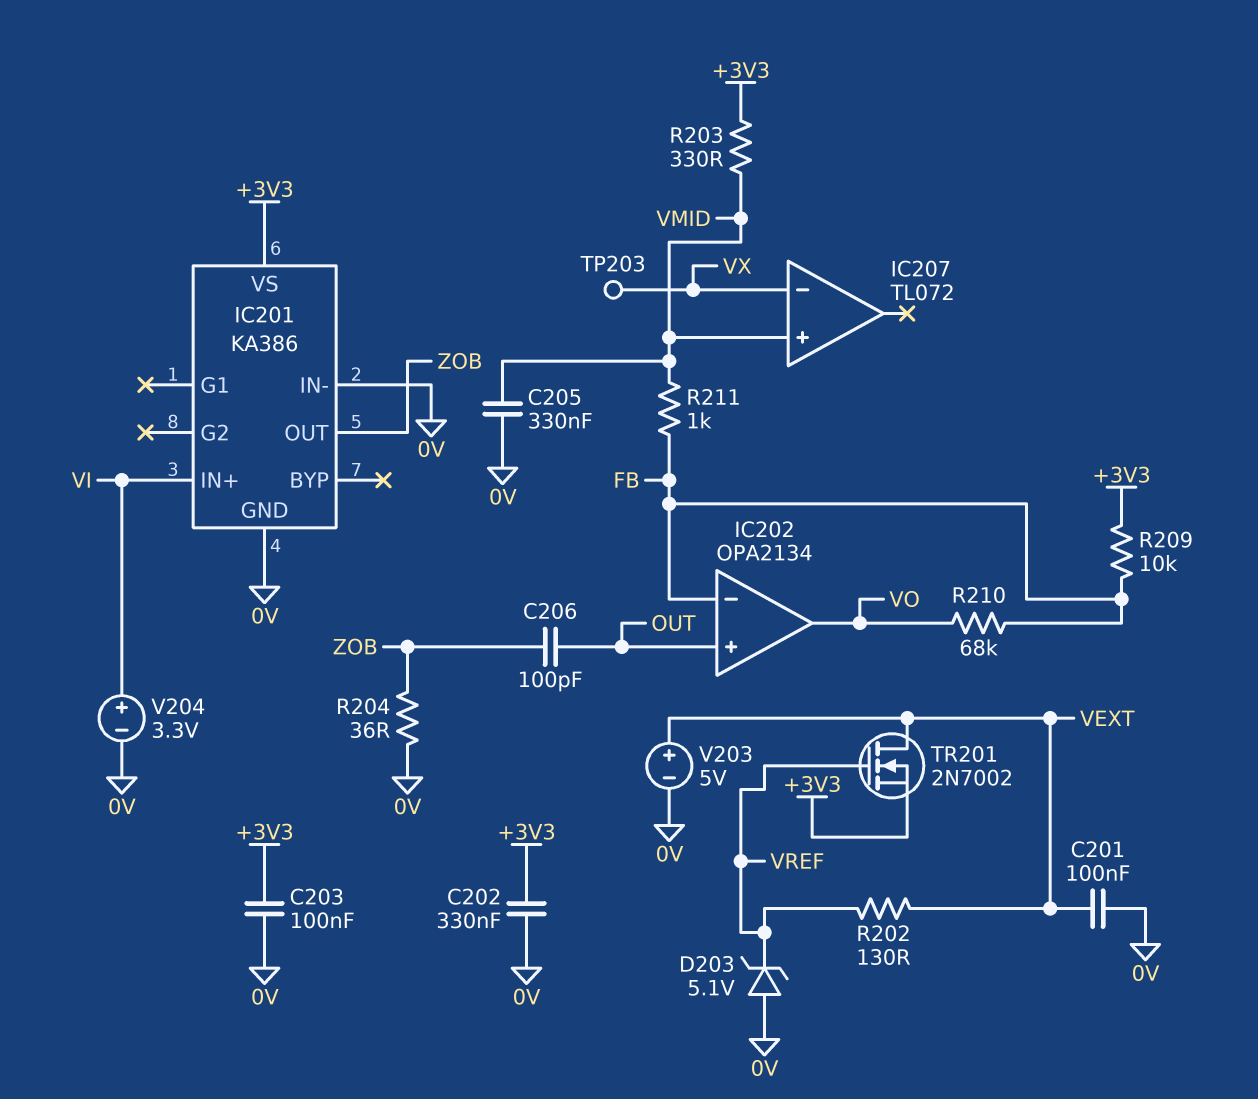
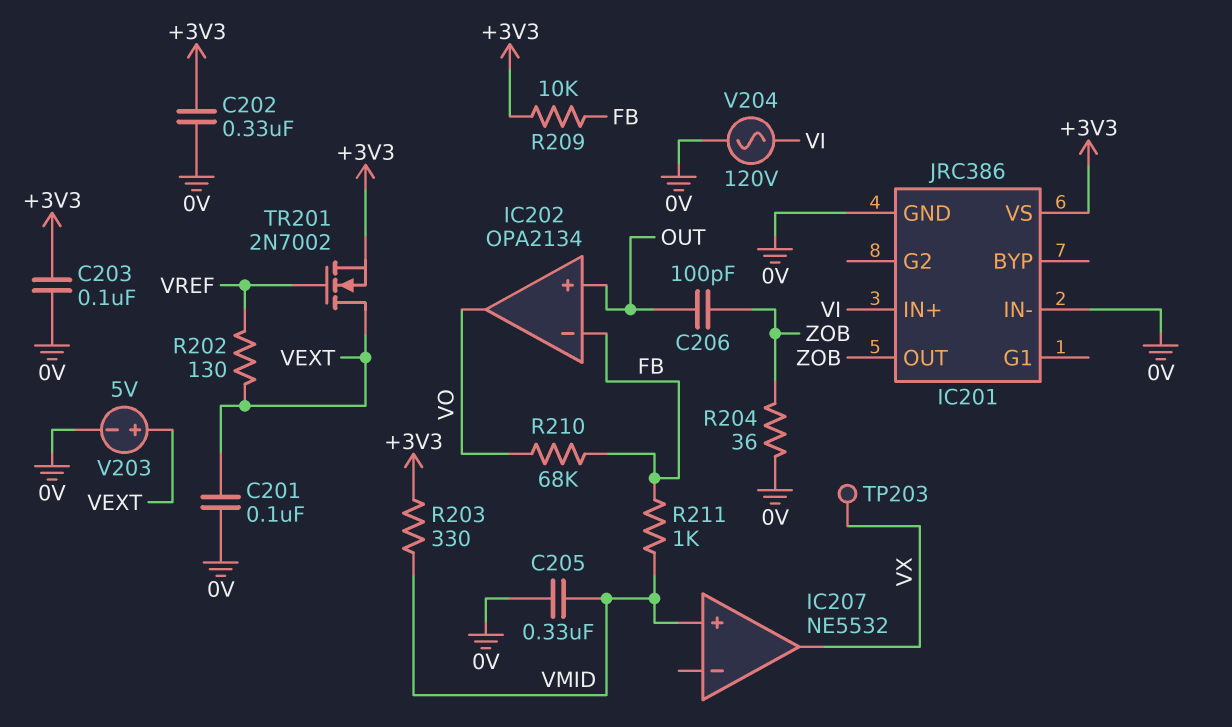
D203: zener 5.1V (A 0V, K VREF) -> none
IC201: KA386 -> JRC386
IC207: TL072 -> NE5532
IC207 pin in-: VX -> none
IC207 pin out: none -> VX
V204: 3.3V (plus VI, minus 0V) -> AC 120V (0V, VI)

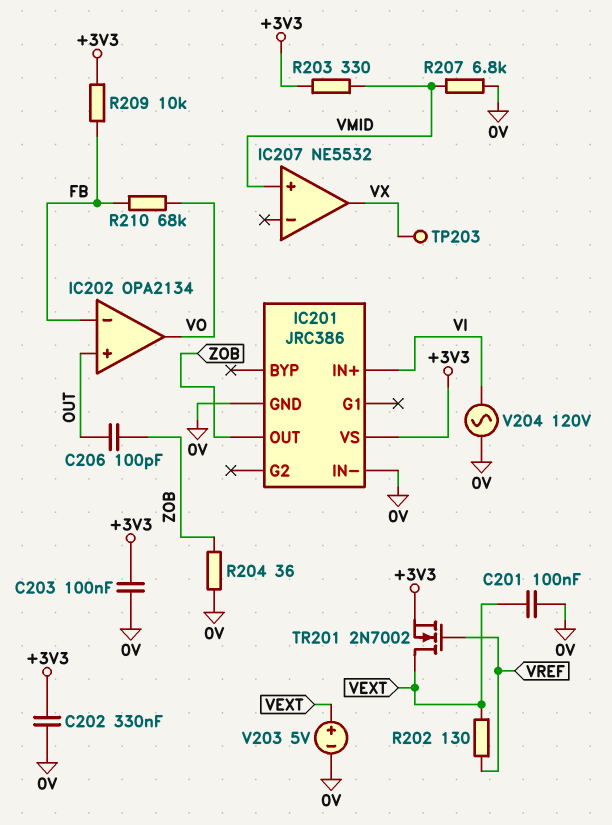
C205: 330nF (0V, VMID) -> none
R207: none -> 6.8k (0V, VMID)
R211: 1k (FB, VMID) -> none

